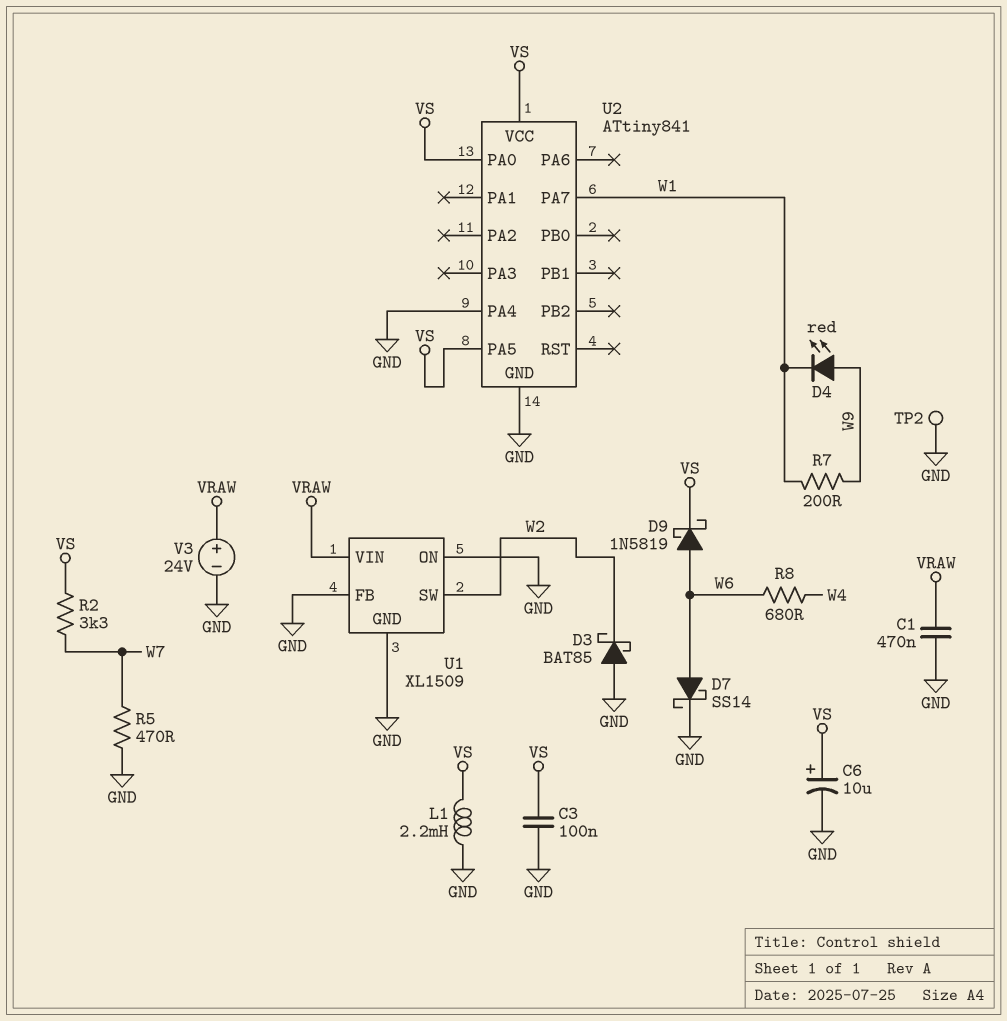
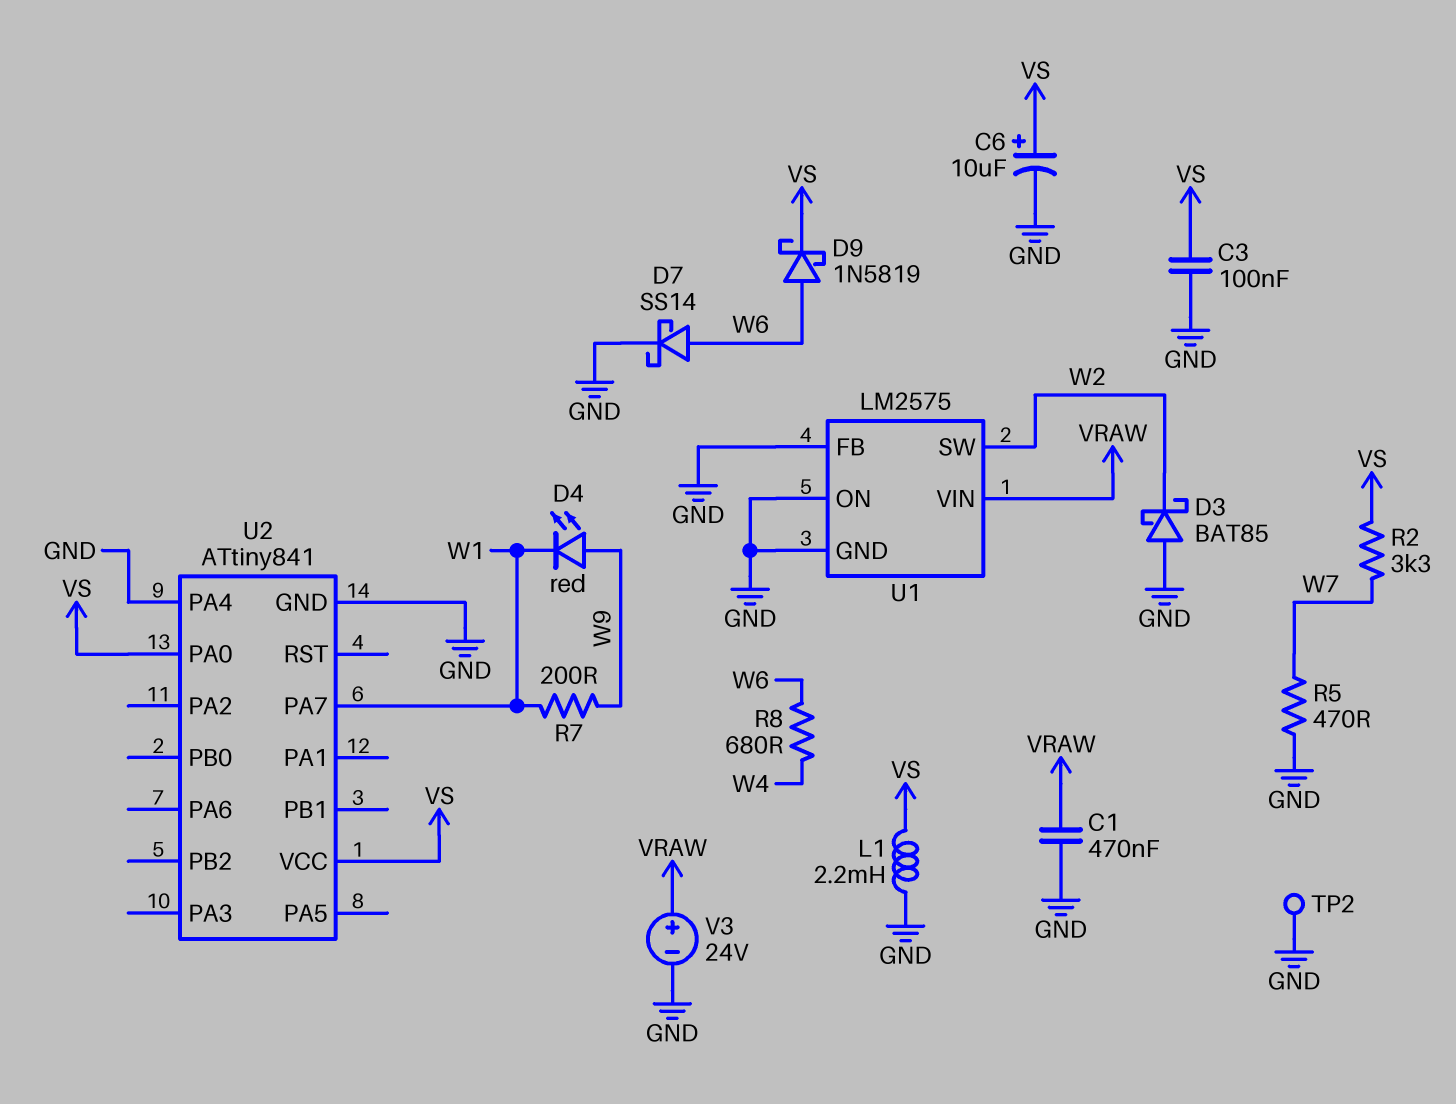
U1: XL1509 -> LM2575
U2 pin PA5: VS -> none

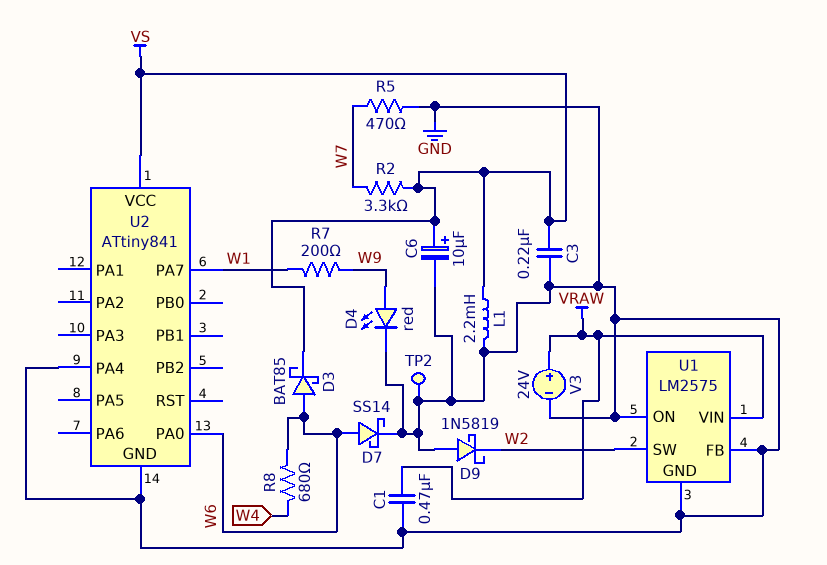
C3: 100nF (GND, VS) -> 220nF (GND, VS)
D3: schottky BAT85 (A GND, K W2) -> schottky BAT85 (A W6, K VS)
D4: LED red (A W9, K W1) -> LED red (A W9, K GND)
D9: schottky 1N5819 (A W6, K VS) -> schottky 1N5819 (A GND, K W2)
U2 pin PA0: VS -> W6

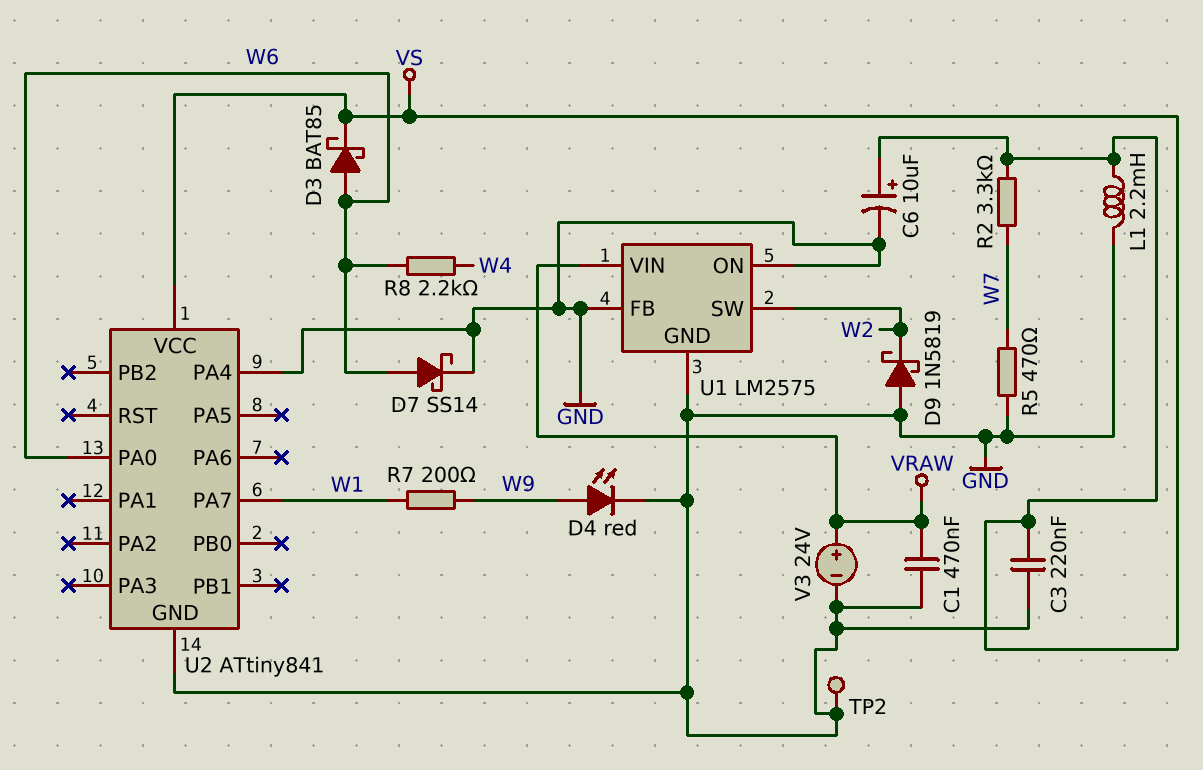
R8: 680 (W4, W6) -> 2.2k (W4, W6)

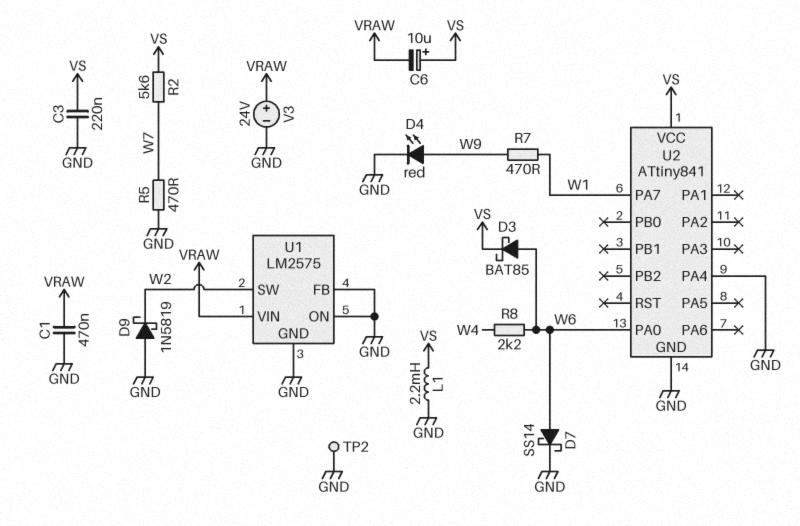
C6: 10uF (plus VS, minus GND) -> 10uF (plus VS, minus VRAW)
R2: 3.3k (VS, W7) -> 5.6k (VS, W7)
R7: 200 (W1, W9) -> 470 (W1, W9)

